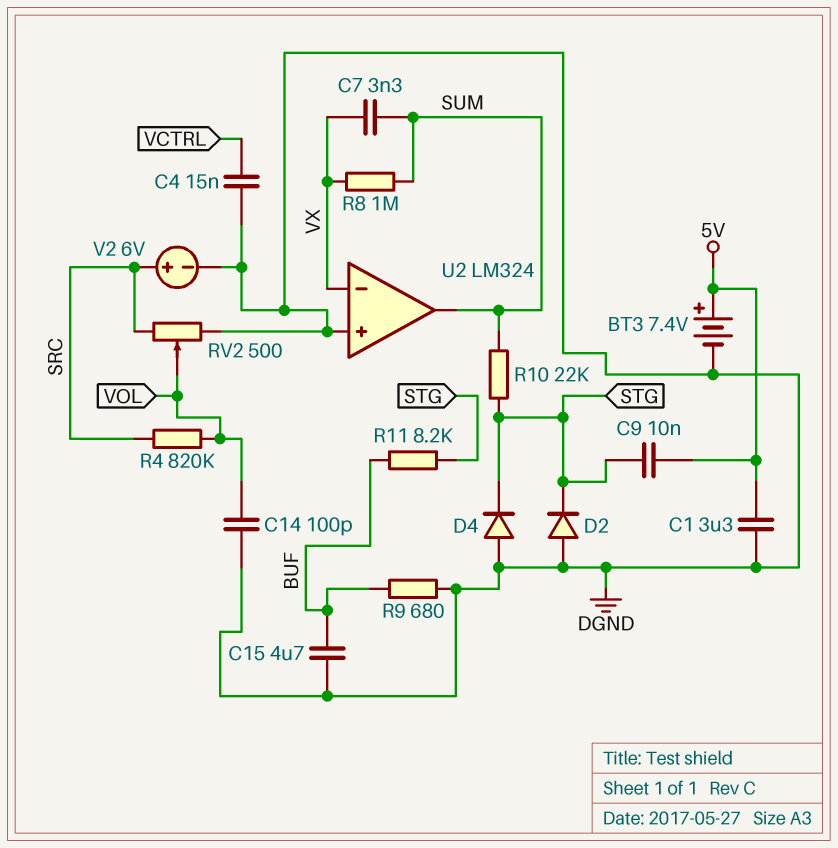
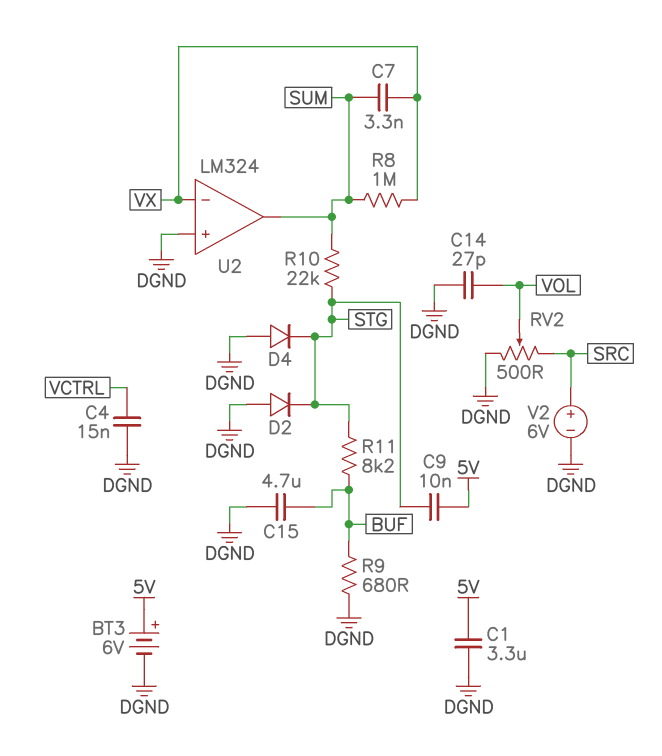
BT3: 7.4V (plus 5V, minus DGND) -> 6V (plus 5V, minus DGND)
C14: 100pF (DGND, VOL) -> 27pF (DGND, VOL)
R4: 820k (SRC, VOL) -> none

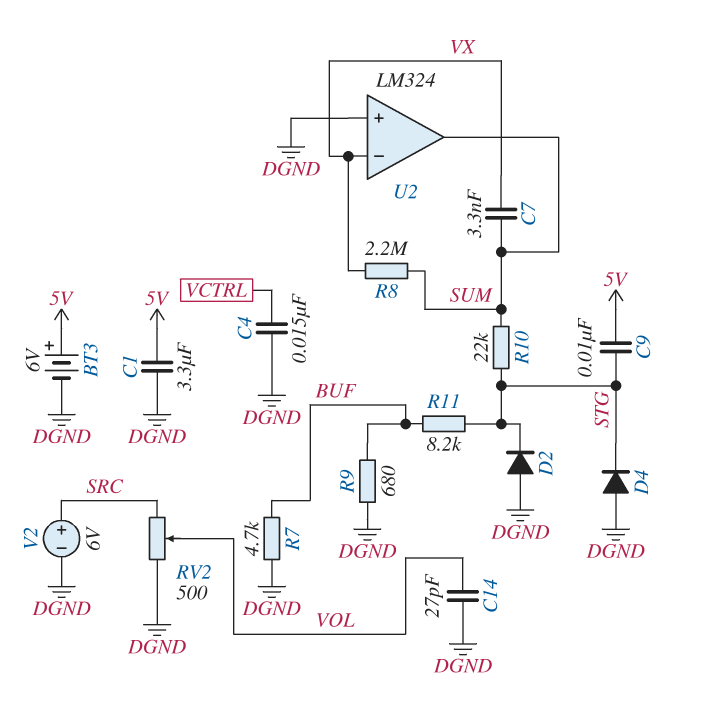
C15: 4.7uF (BUF, DGND) -> none
R7: none -> 4.7k (BUF, DGND)
R8: 1M (SUM, VX) -> 2.2M (SUM, VX)

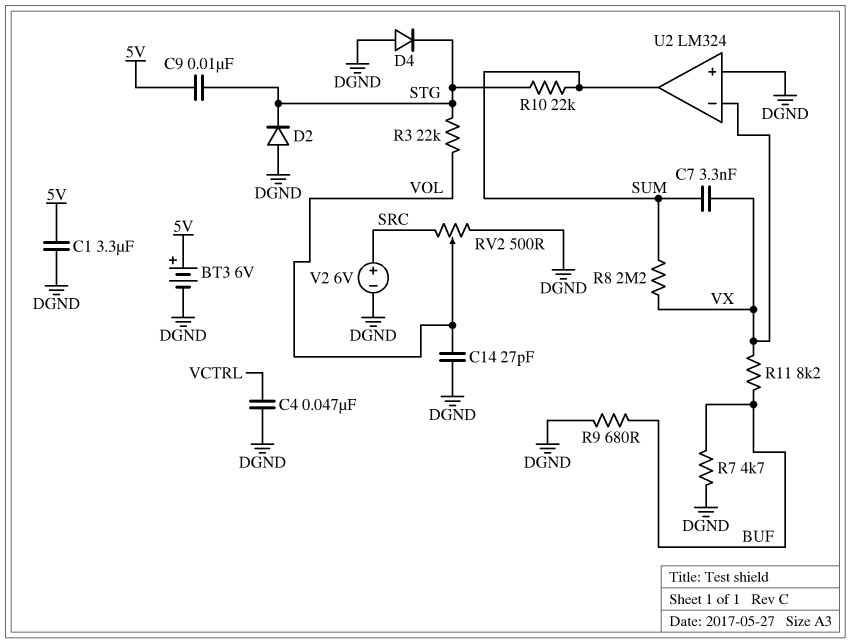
C4: 15nF (DGND, VCTRL) -> 47nF (DGND, VCTRL)
R3: none -> 22k (STG, VOL)
R11: 8.2k (BUF, STG) -> 8.2k (BUF, VX)

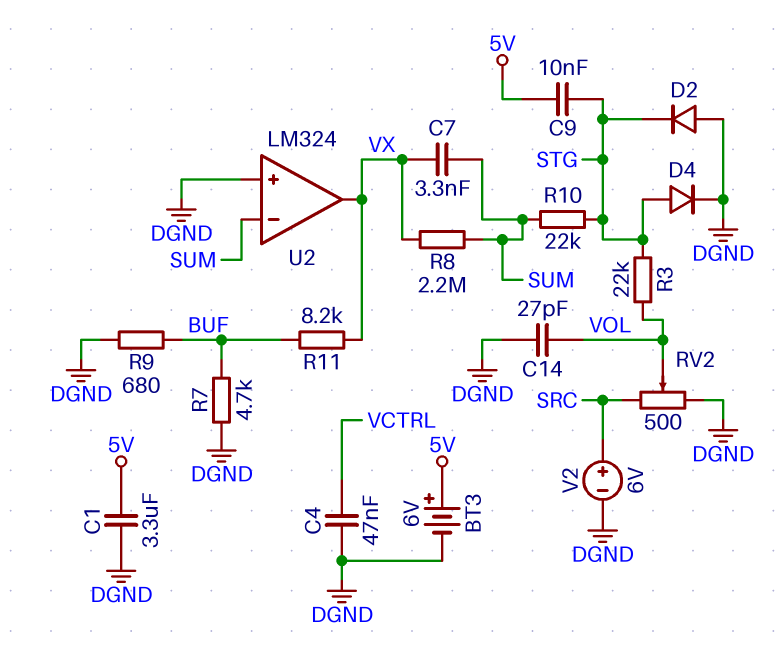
D4: diode (A DGND, K STG) -> diode (A STG, K DGND)
U2 pin in-: VX -> SUM
U2 pin out: SUM -> VX

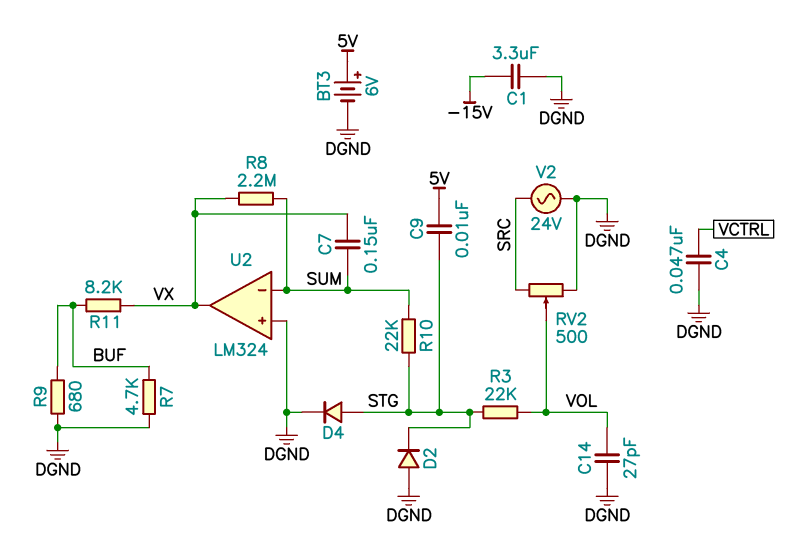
C1: 3.3uF (5V, DGND) -> 3.3uF (-15V, DGND)
C7: 3.3nF (SUM, VX) -> 150nF (SUM, VX)
V2: 6V (plus SRC, minus DGND) -> AC 24V (DGND, SRC)

